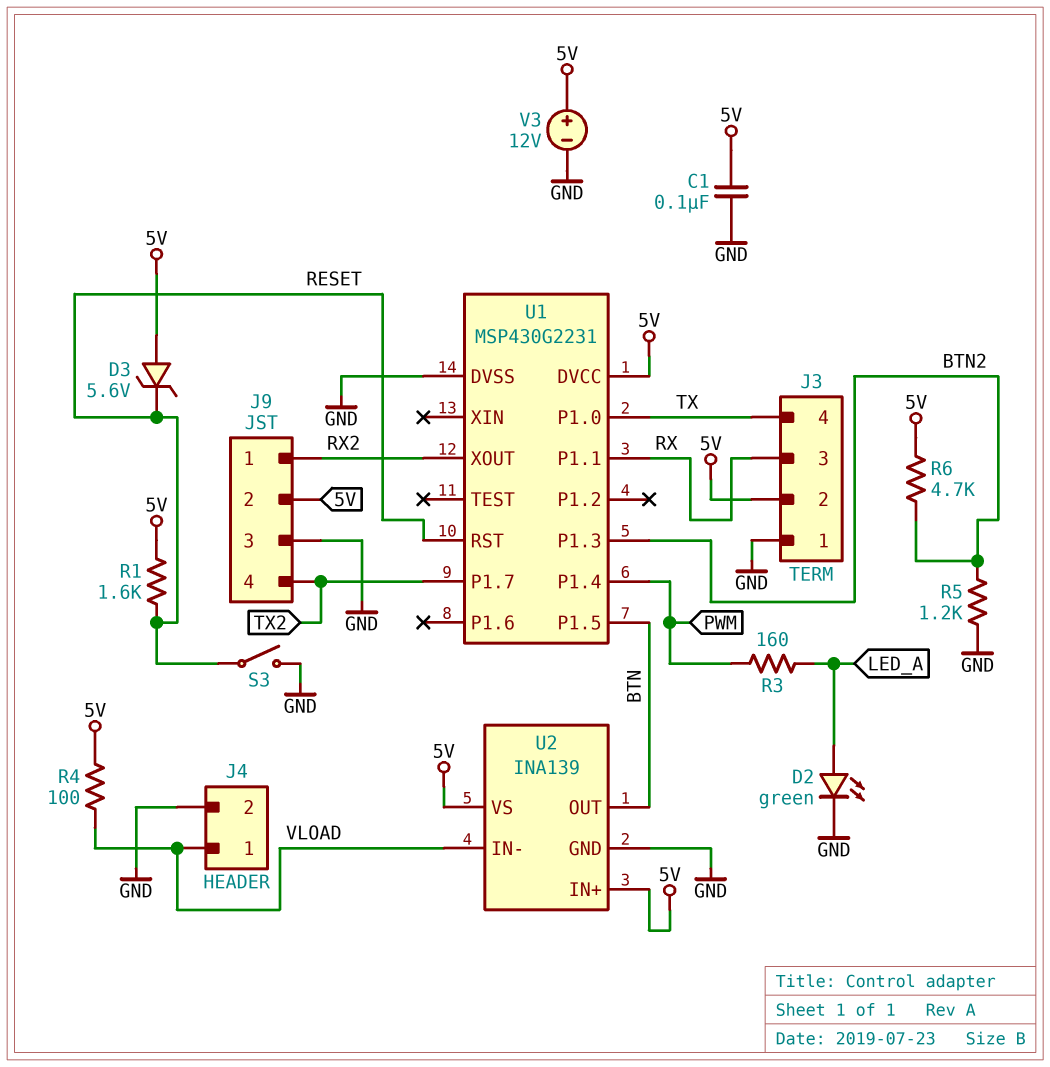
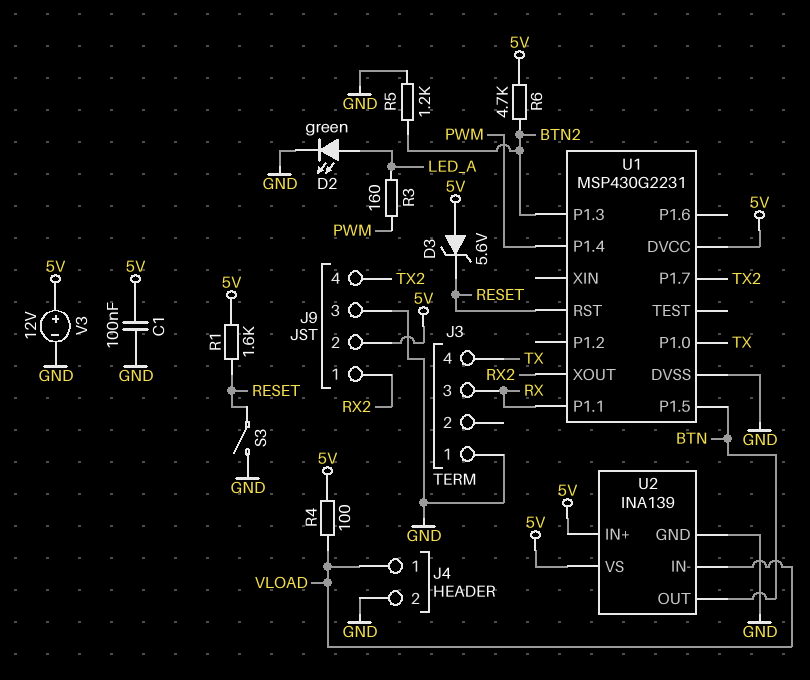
J3 pin 2: 5V -> none

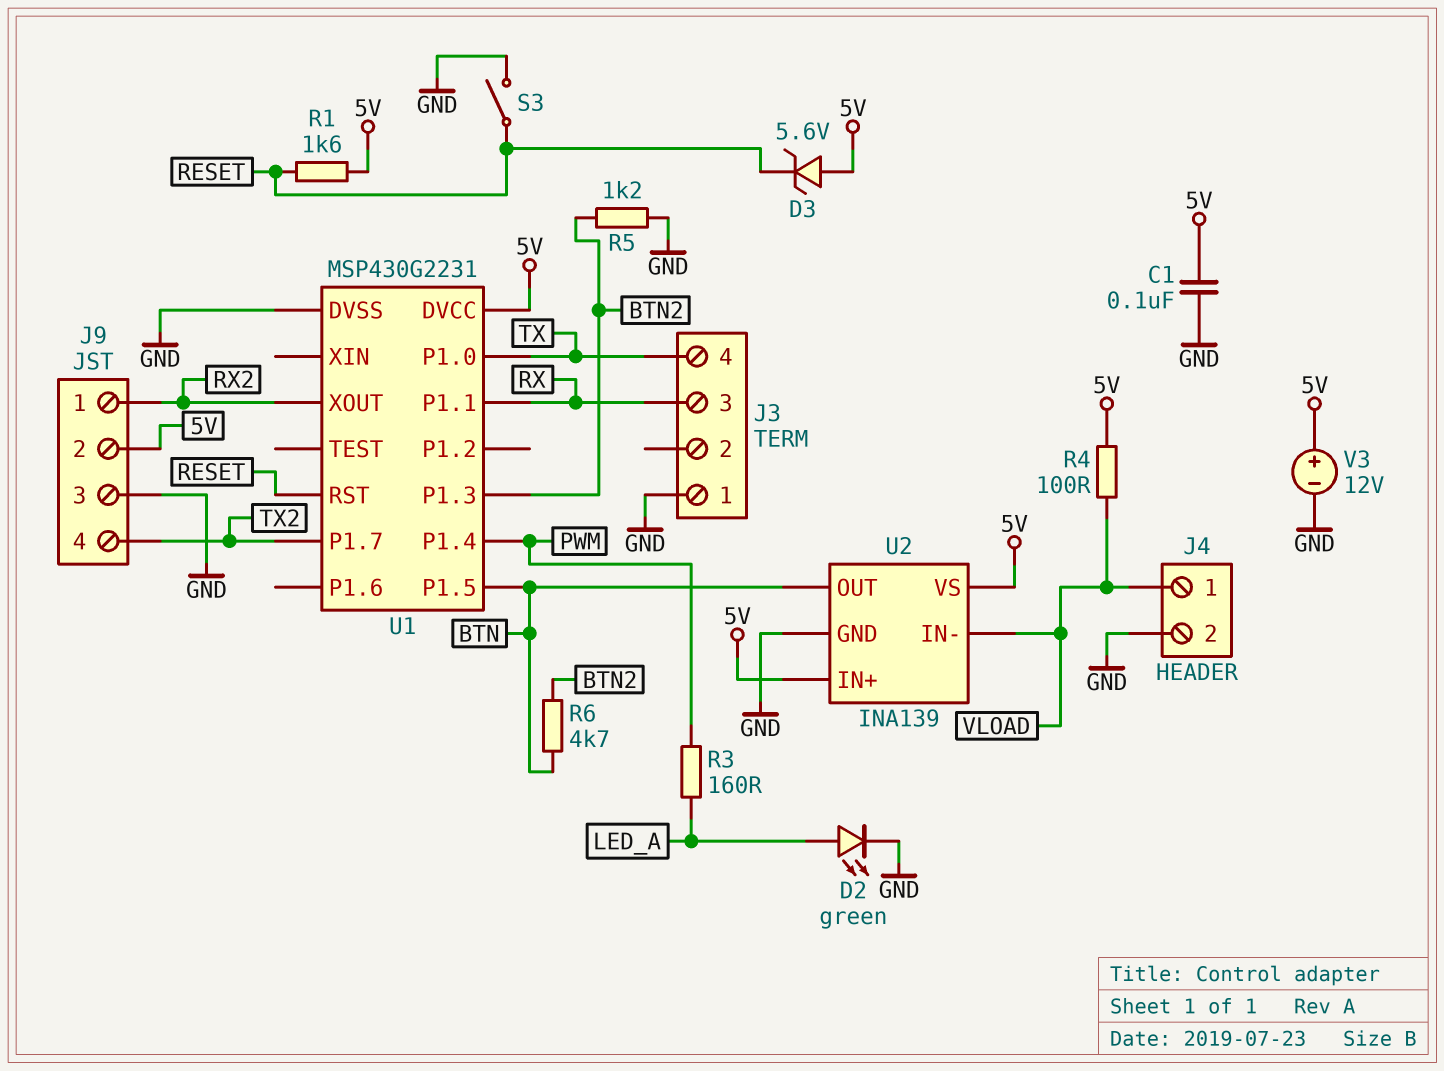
R6: 4.7k (5V, BTN2) -> 4.7k (BTN, BTN2)

